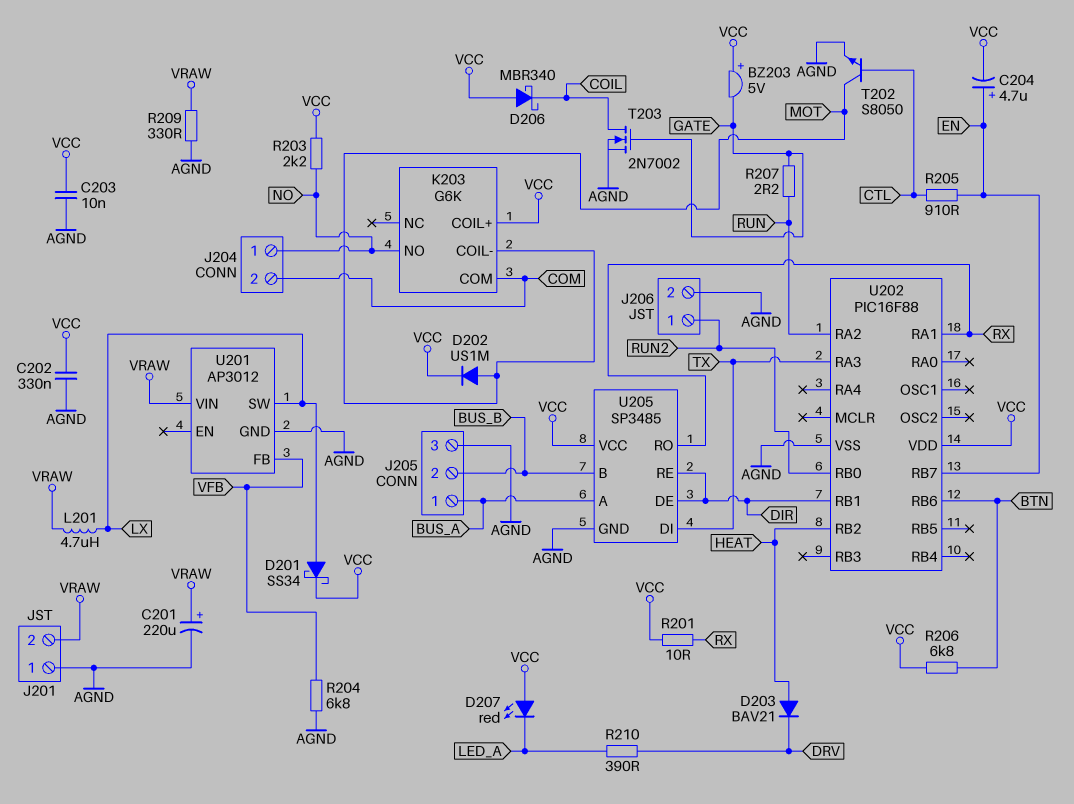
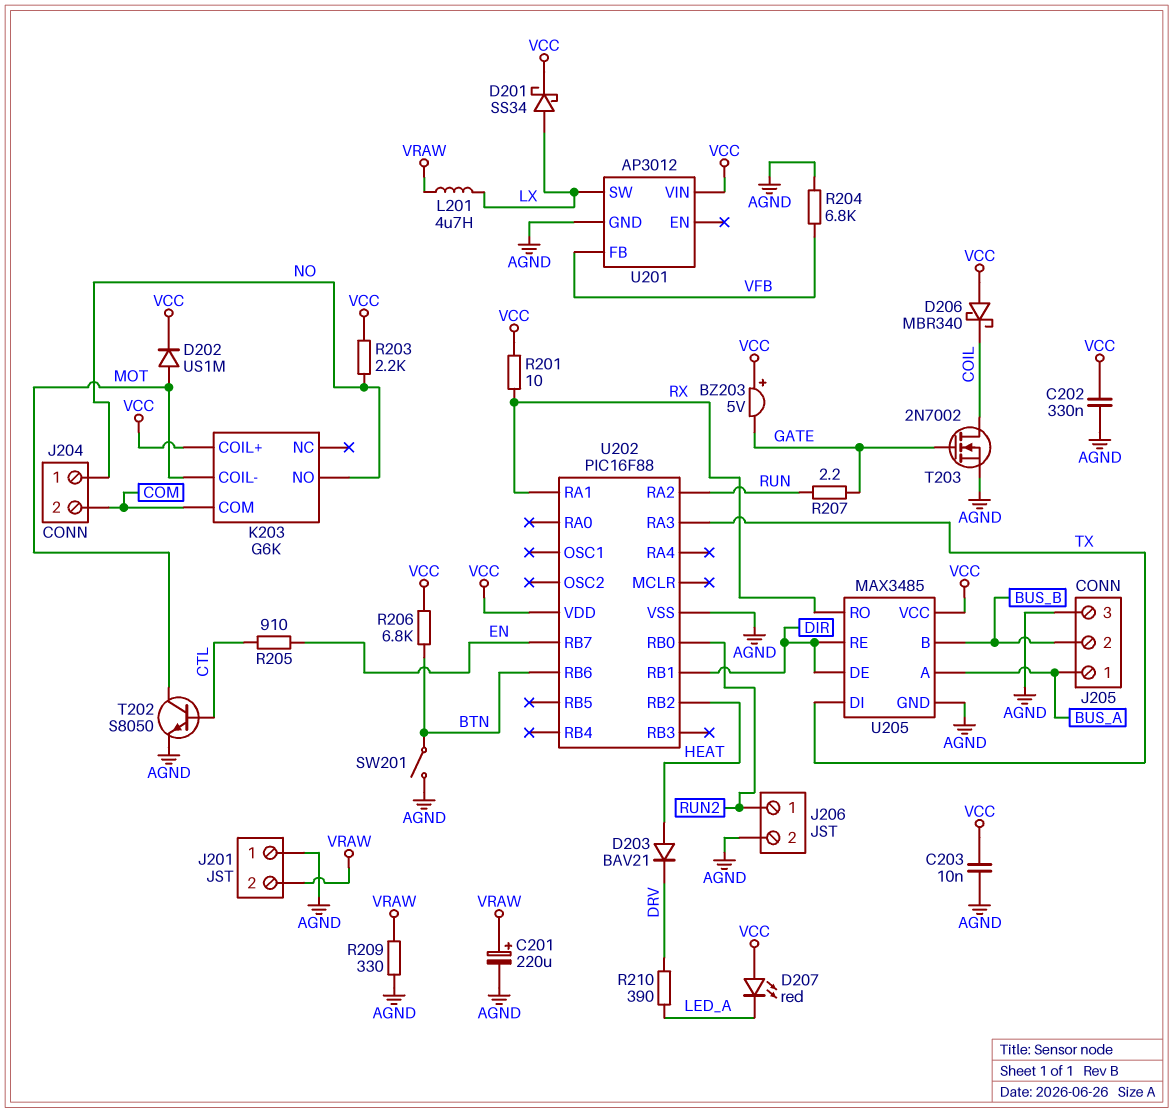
C204: 4.7uF (plus EN, minus VCC) -> none
SW201: none -> switch (AGND, BTN)
U201 pin VIN: VRAW -> VCC
U205: SP3485 -> MAX3485

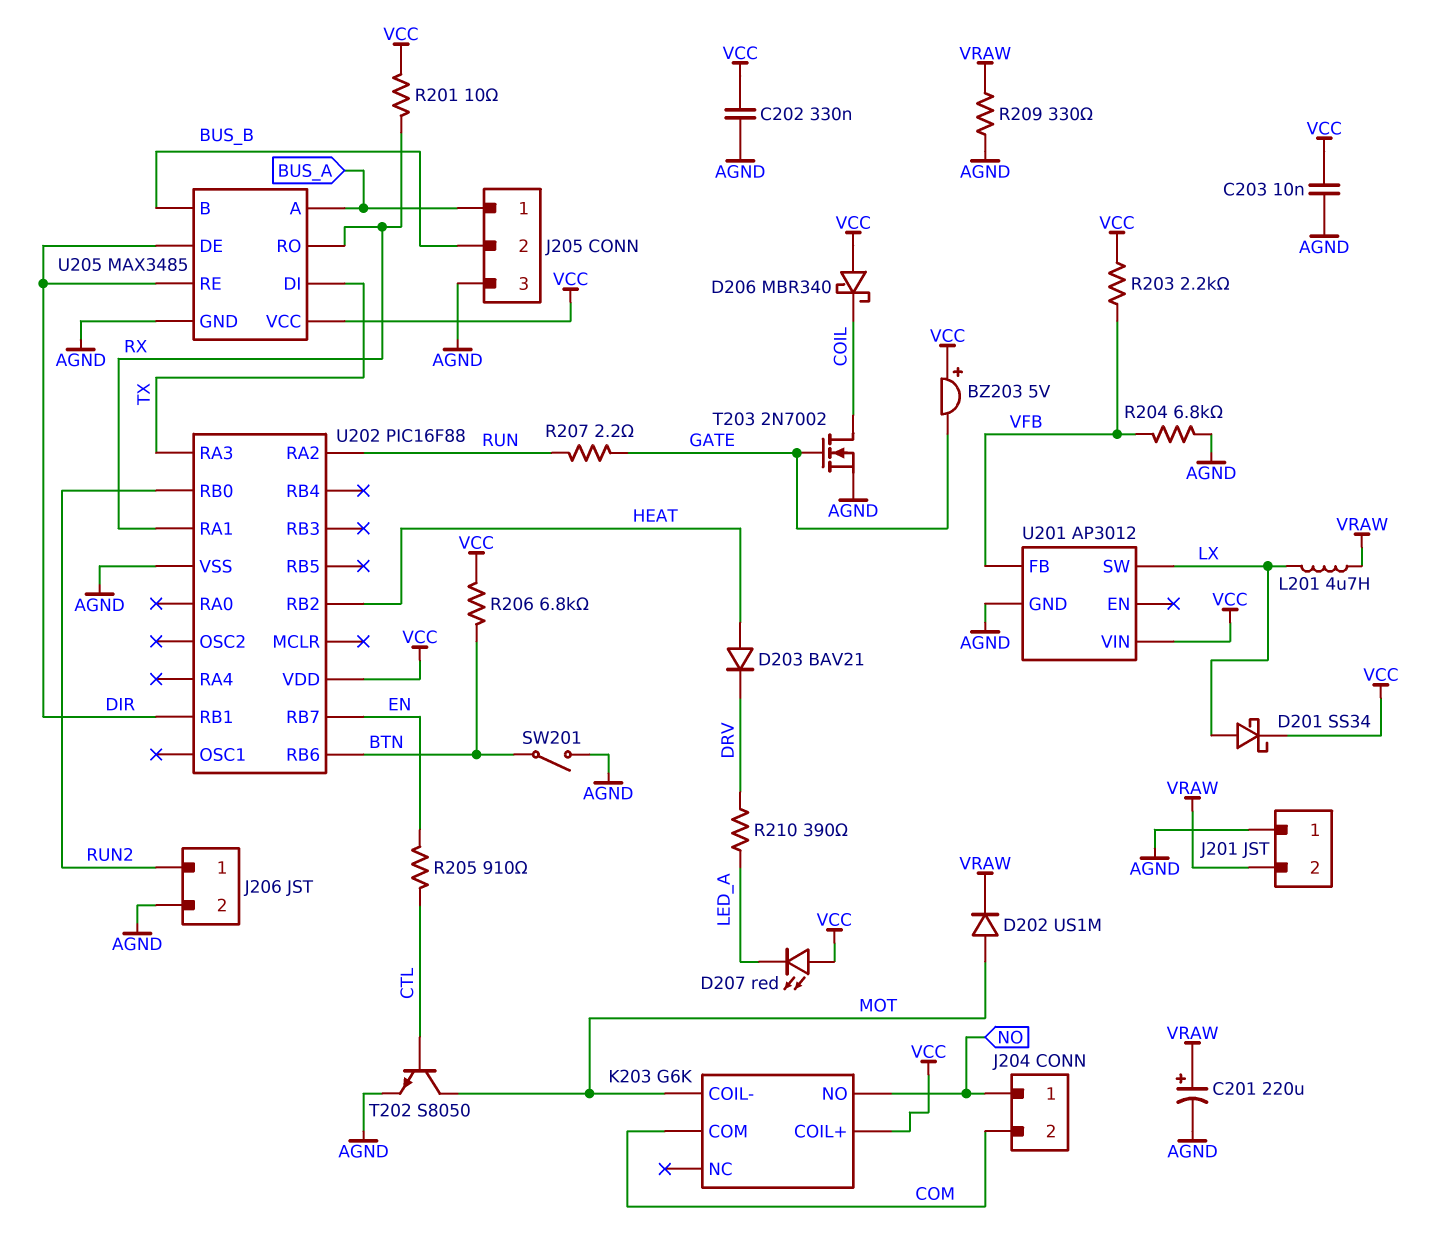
D202: diode US1M (A MOT, K VCC) -> diode US1M (A MOT, K VRAW)
R203: 2.2k (NO, VCC) -> 2.2k (VCC, VFB)

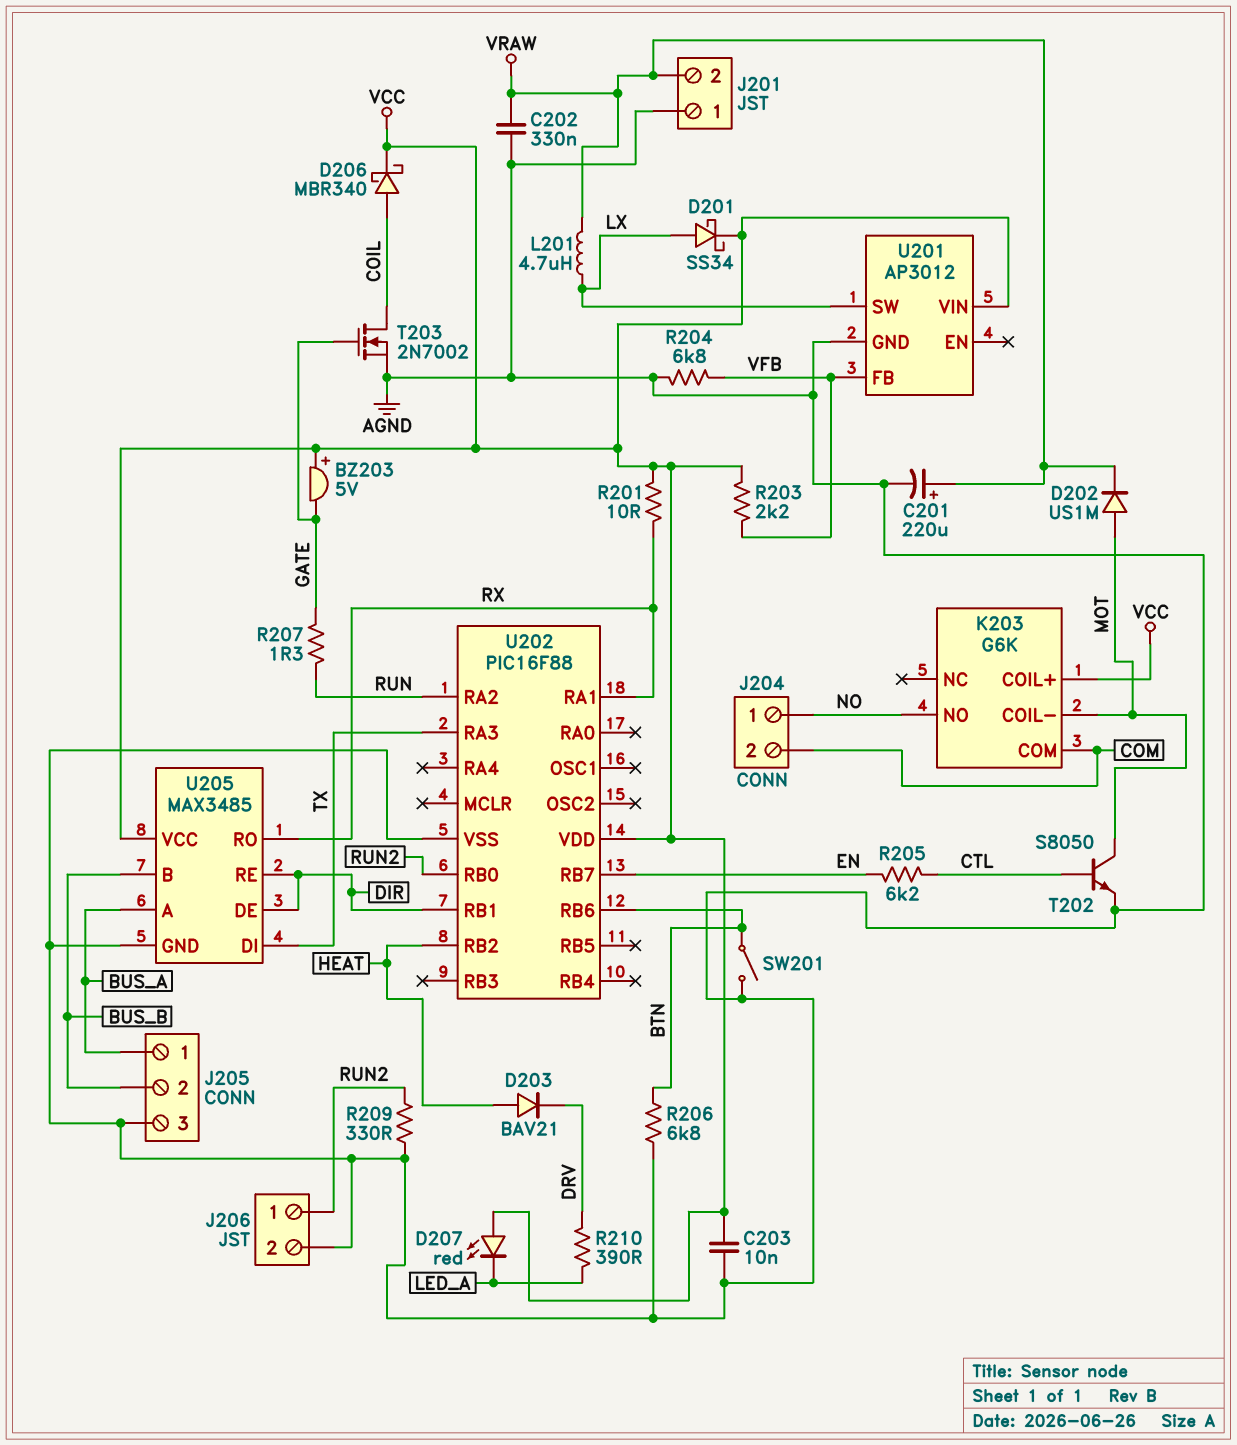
C202: 330nF (AGND, VCC) -> 330nF (AGND, VRAW)
D206: schottky MBR340 (A VCC, K COIL) -> schottky MBR340 (A COIL, K VCC)
R205: 910 (CTL, EN) -> 6.2k (CTL, EN)
R206: 6.8k (BTN, VCC) -> 6.8k (AGND, BTN)
R207: 2.2 (GATE, RUN) -> 1.3 (GATE, RUN)
R209: 330 (AGND, VRAW) -> 330 (AGND, RUN2)

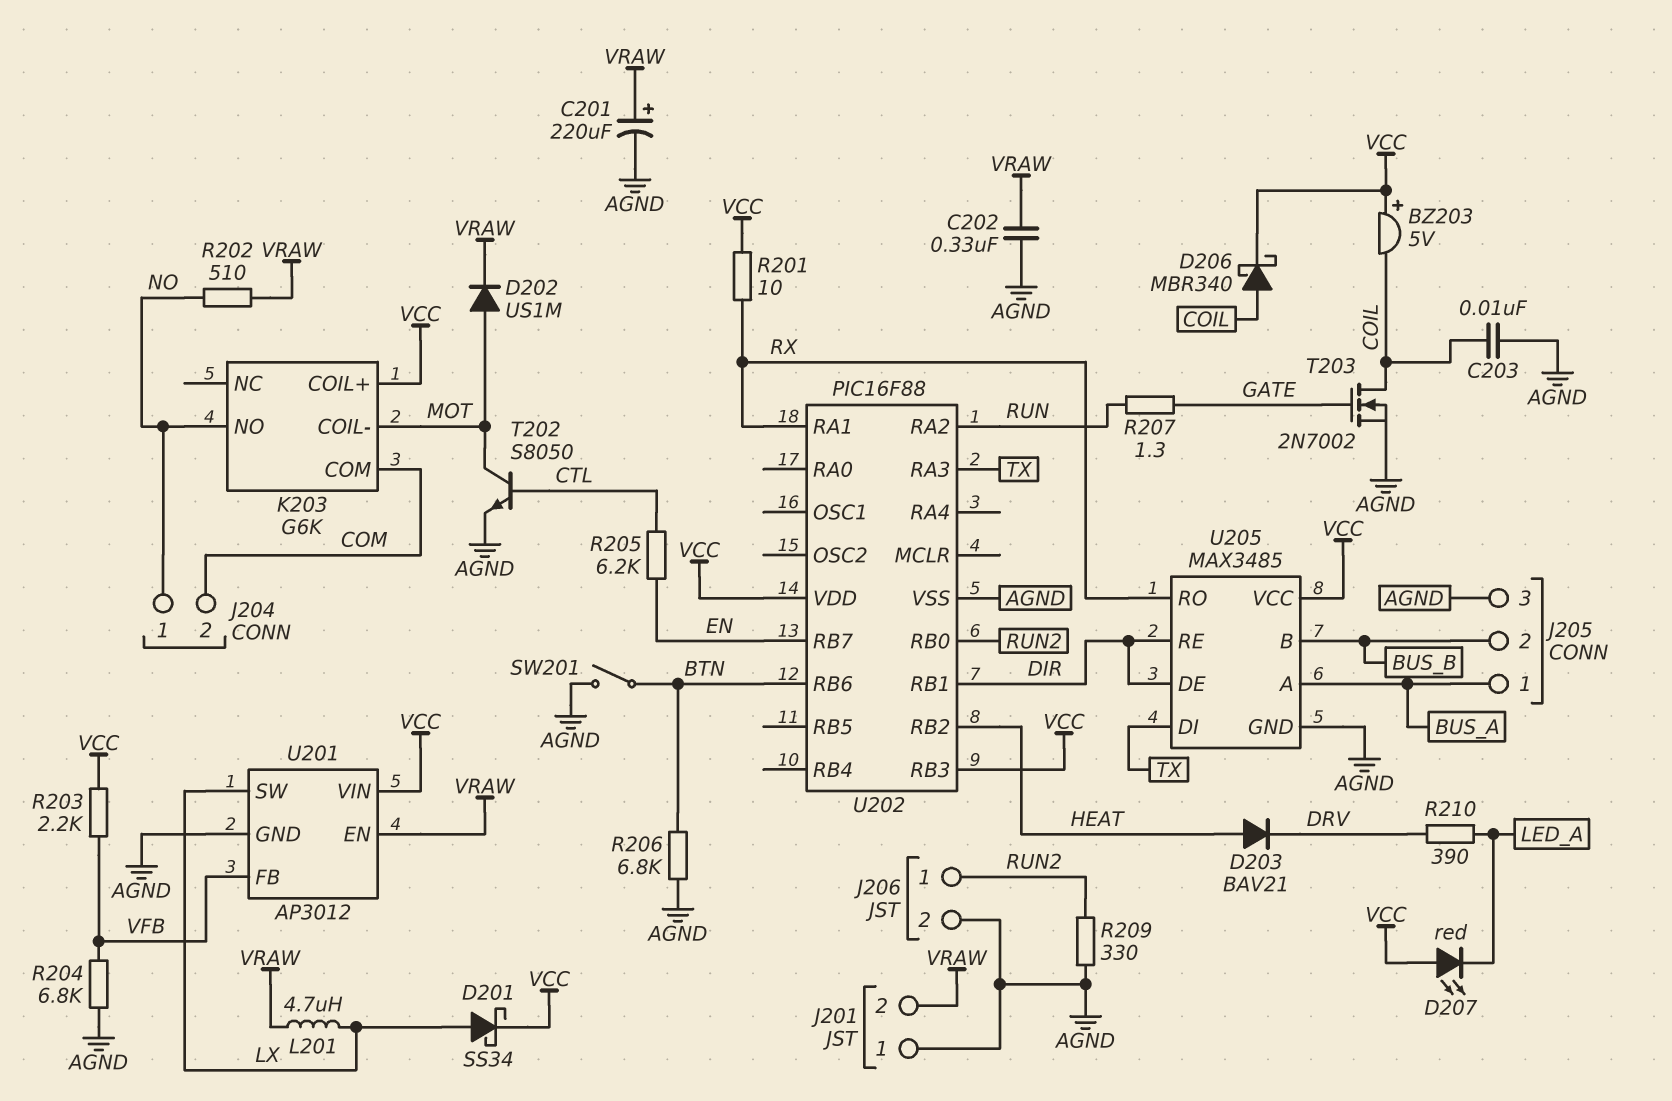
BZ203: buzzer 5V (plus VCC, minus GATE) -> buzzer 5V (plus VCC, minus COIL)
C203: 10nF (AGND, VCC) -> 10nF (AGND, COIL)
R202: none -> 510 (NO, VRAW)
U201 pin EN: none -> VRAW
U202 pin RB3: none -> VCC

